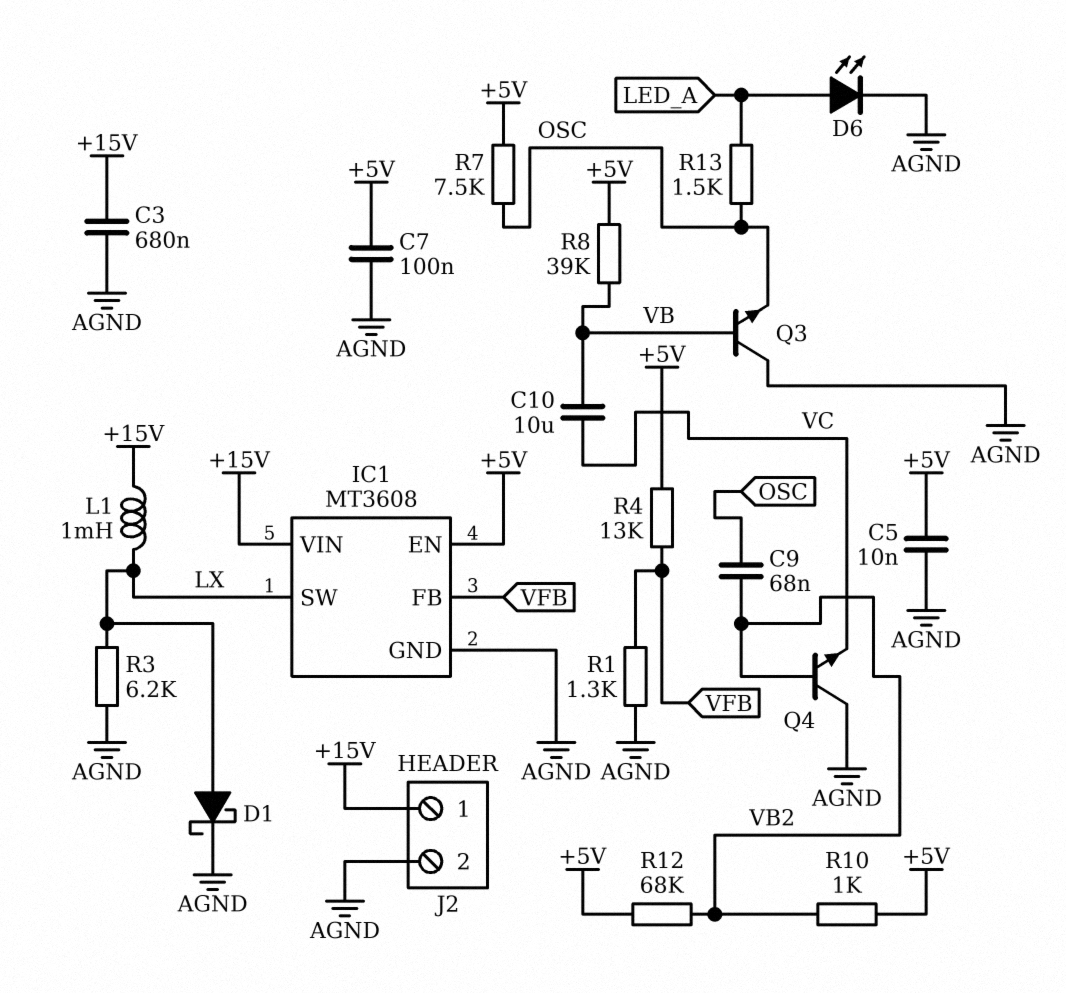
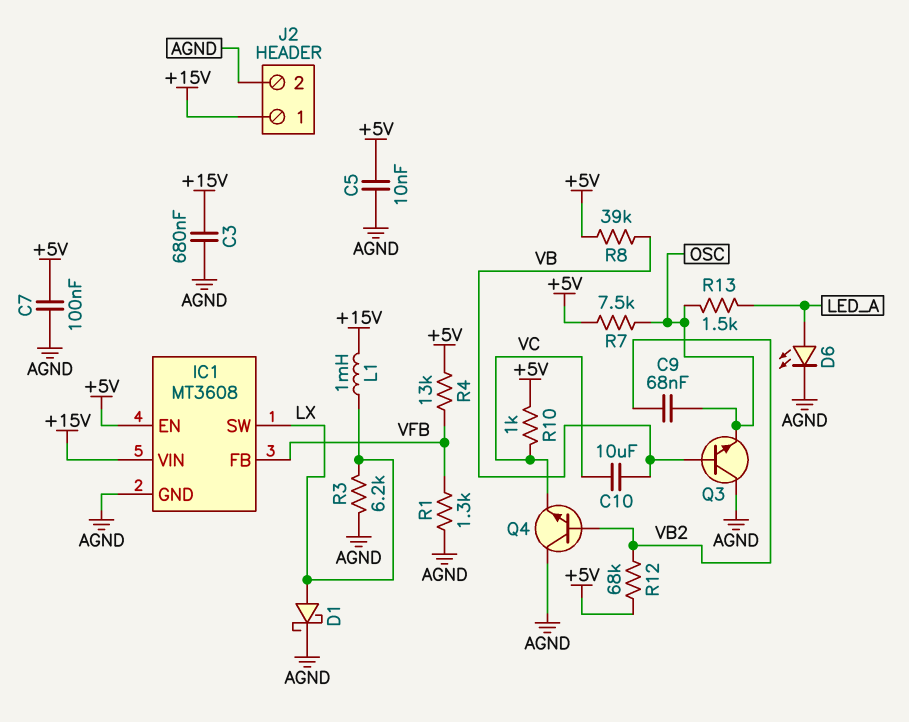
R10: 1k (+5V, VB2) -> 1k (+5V, VC)

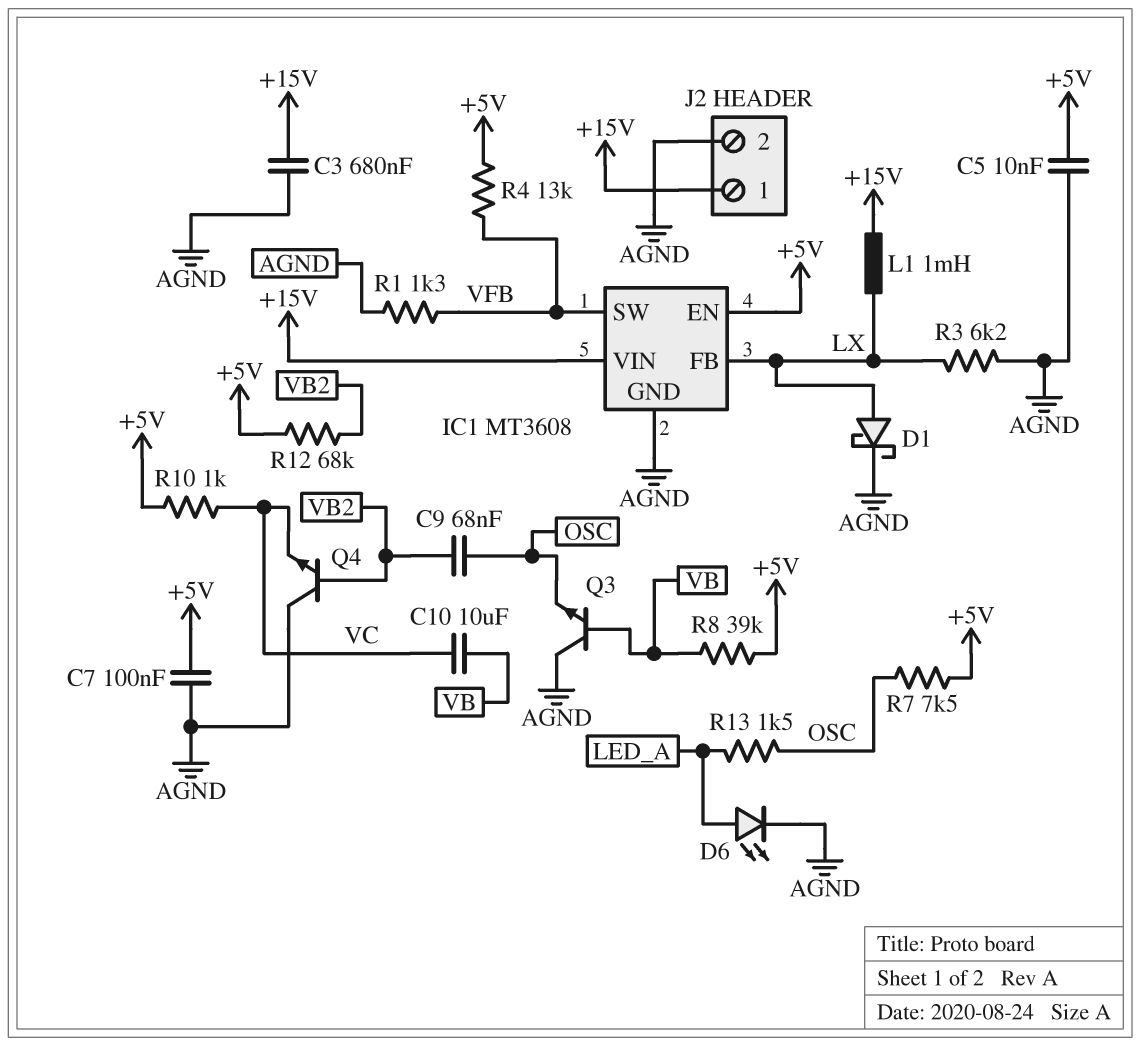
IC1 pin FB: VFB -> LX
IC1 pin SW: LX -> VFB

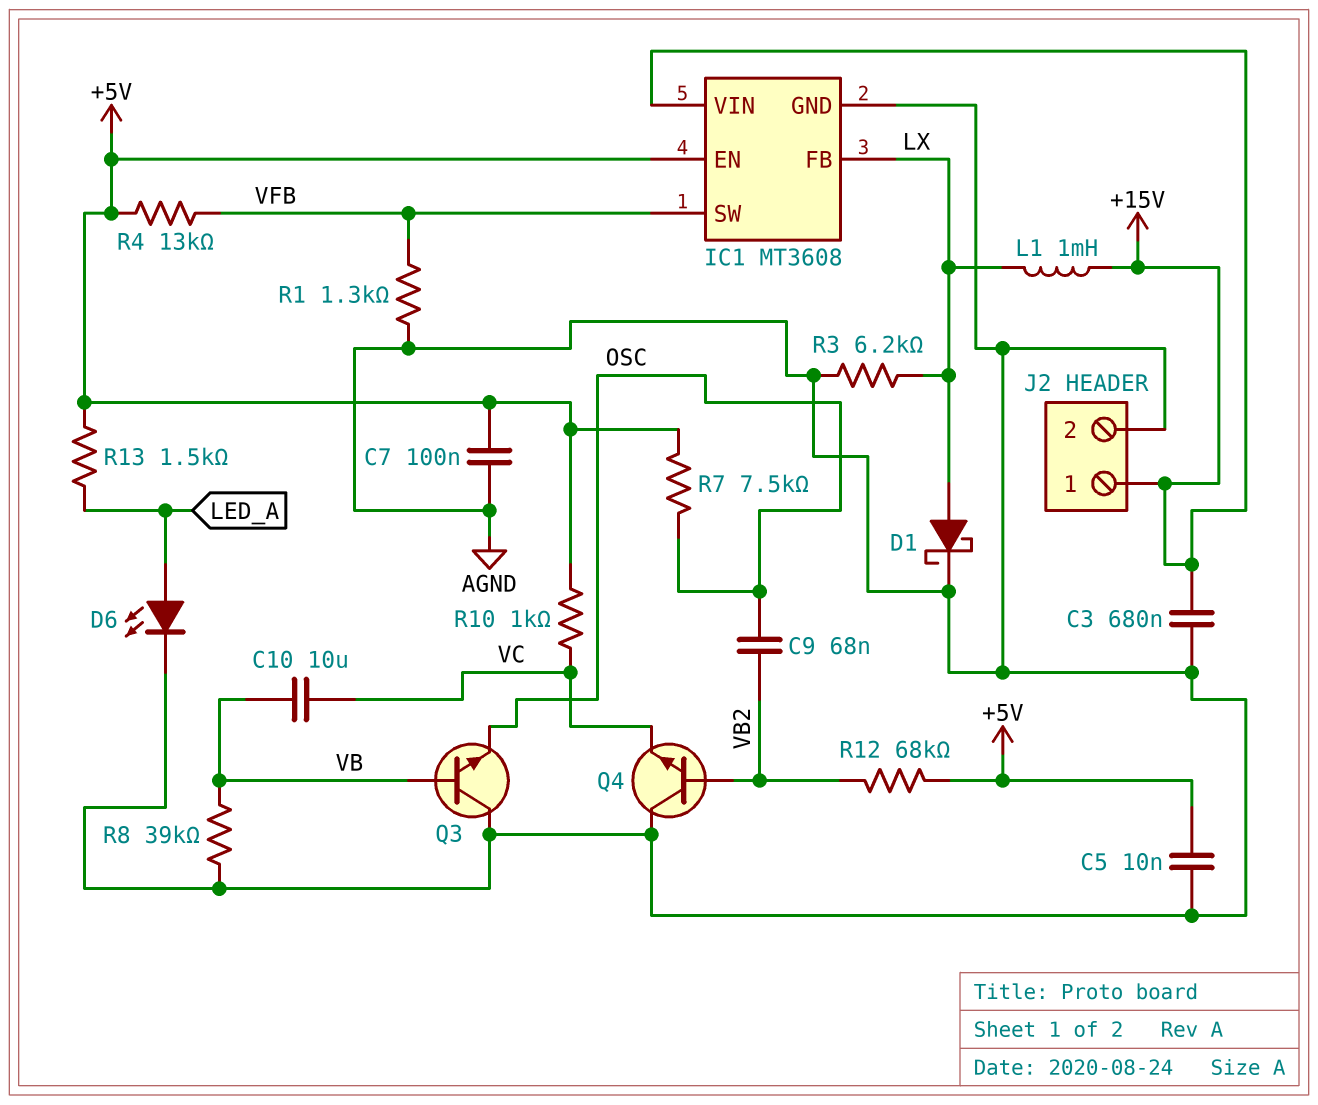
R8: 39k (+5V, VB) -> 39k (AGND, VB)
R13: 1.5k (LED_A, OSC) -> 1.5k (+5V, LED_A)

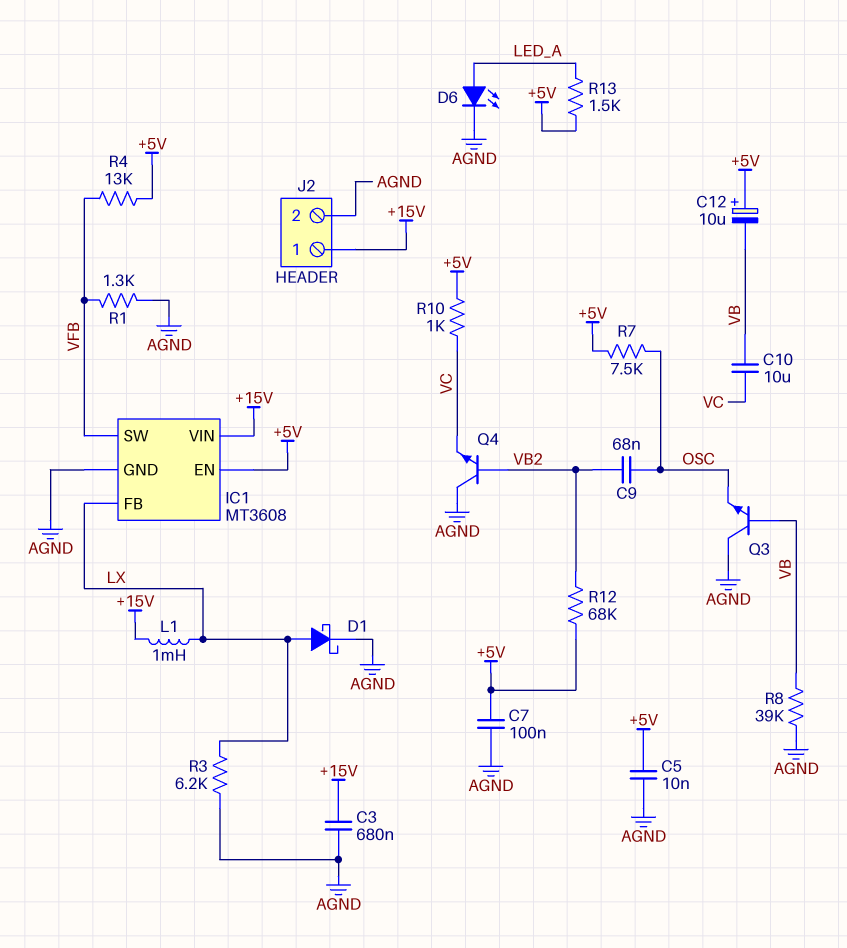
C12: none -> 10uF (plus +5V, minus VB)

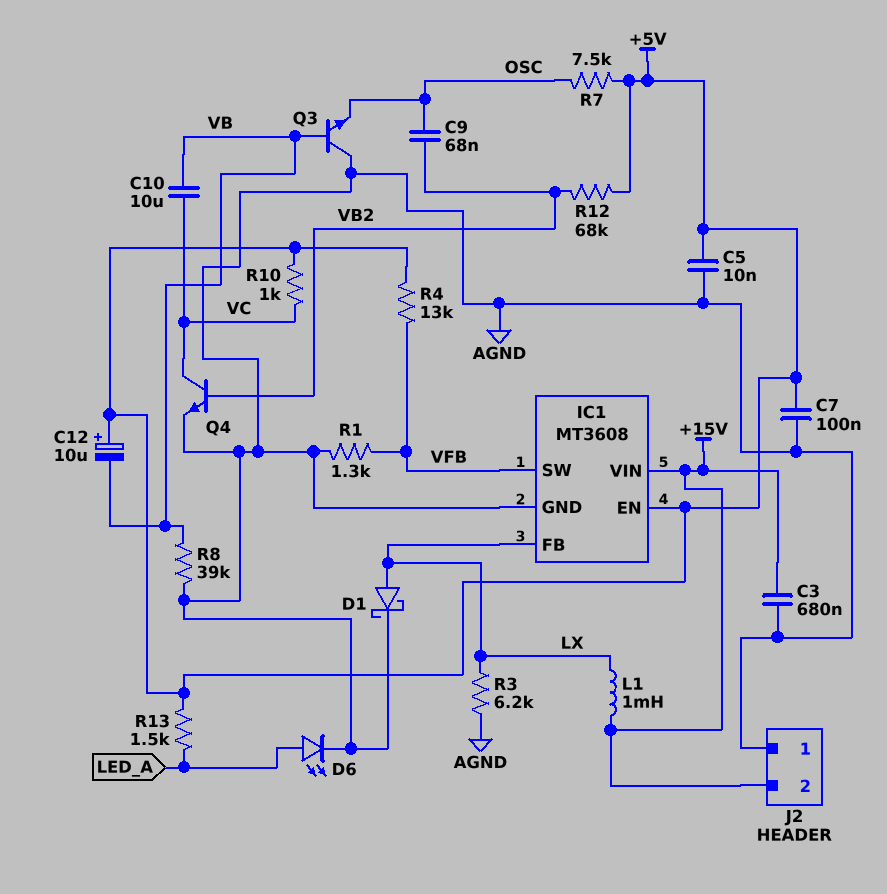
J2 pin 1: +15V -> AGND
J2 pin 2: AGND -> +15V
Q4: NPN (B VB2, C AGND, E VC) -> NPN (B VB2, C VC, E AGND)

